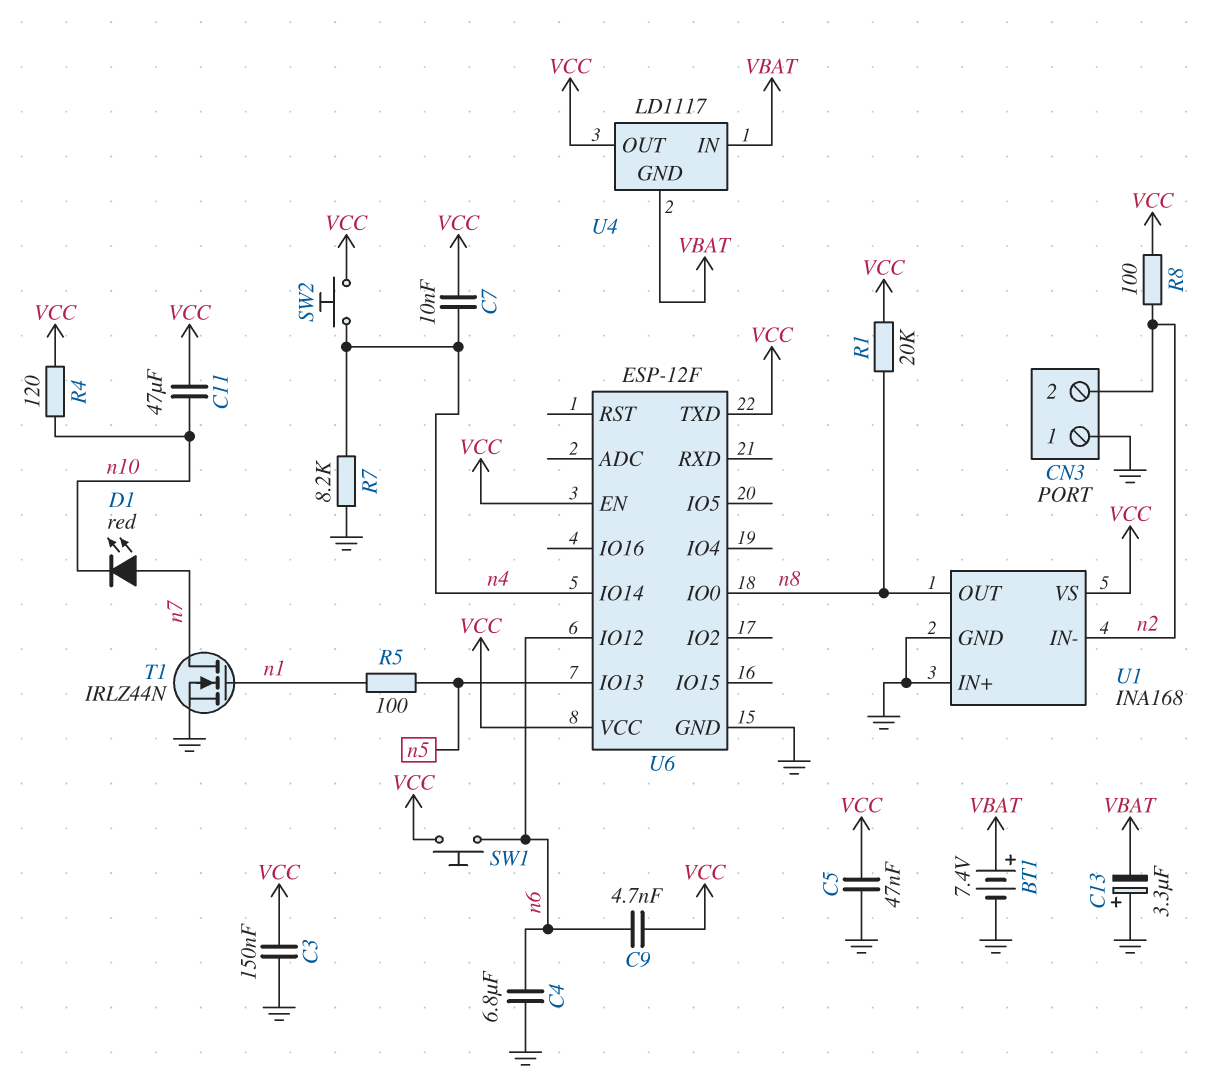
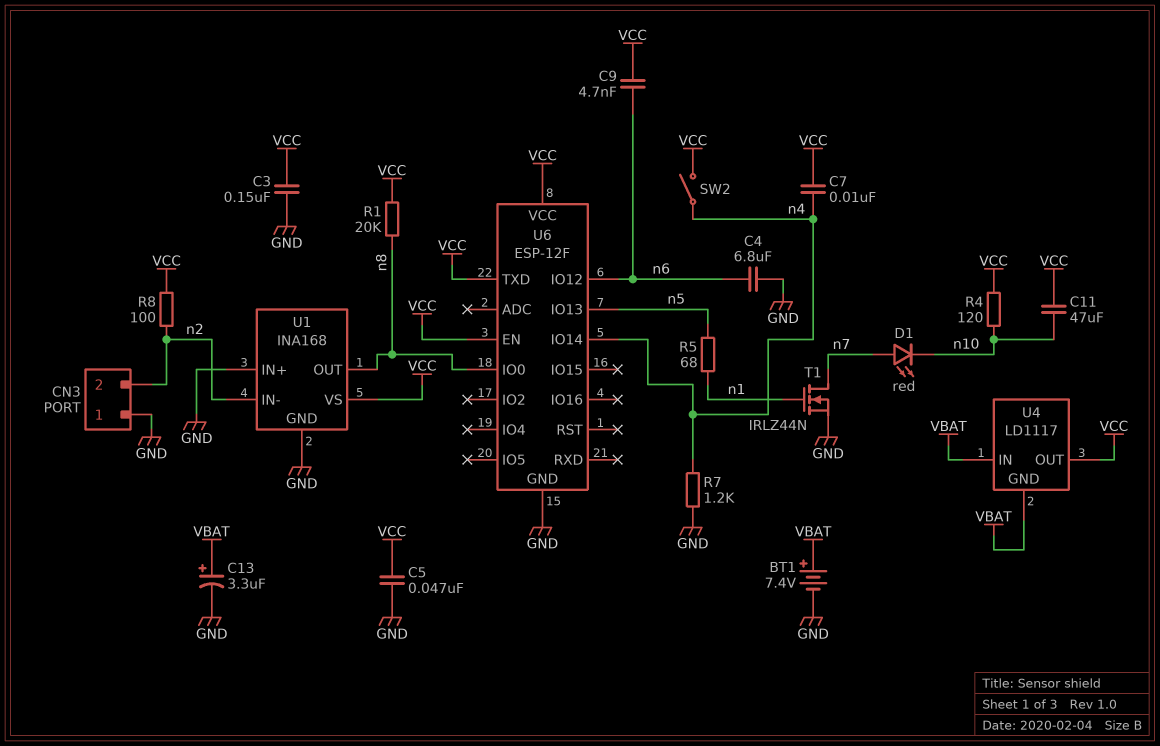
C13: 3.3uF (plus GND, minus VBAT) -> 3.3uF (plus VBAT, minus GND)
R5: 100 (n1, n5) -> 68 (n1, n5)
R7: 8.2k (GND, n4) -> 1.2k (GND, n4)
SW1: button (VCC, n6) -> none
SW2: button (VCC, n4) -> switch (VCC, n4)

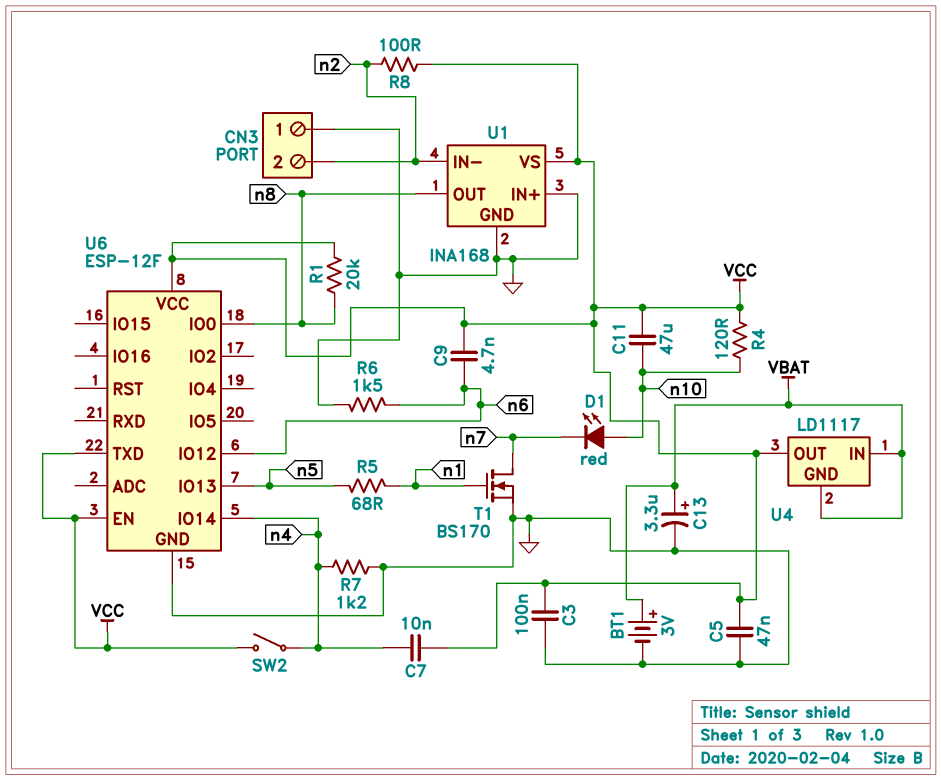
BT1: 7.4V (plus VBAT, minus GND) -> 3V (plus VBAT, minus GND)
C3: 150nF (GND, VCC) -> 100nF (GND, VCC)
C4: 6.8uF (GND, n6) -> none
D1: LED red (A n7, K n10) -> LED red (A n10, K n7)
R6: none -> 1.5k (GND, n6)
T1: NMOS IRLZ44N (G n1, D n7, S GND) -> NMOS BS170 (G n1, D n7, S GND)

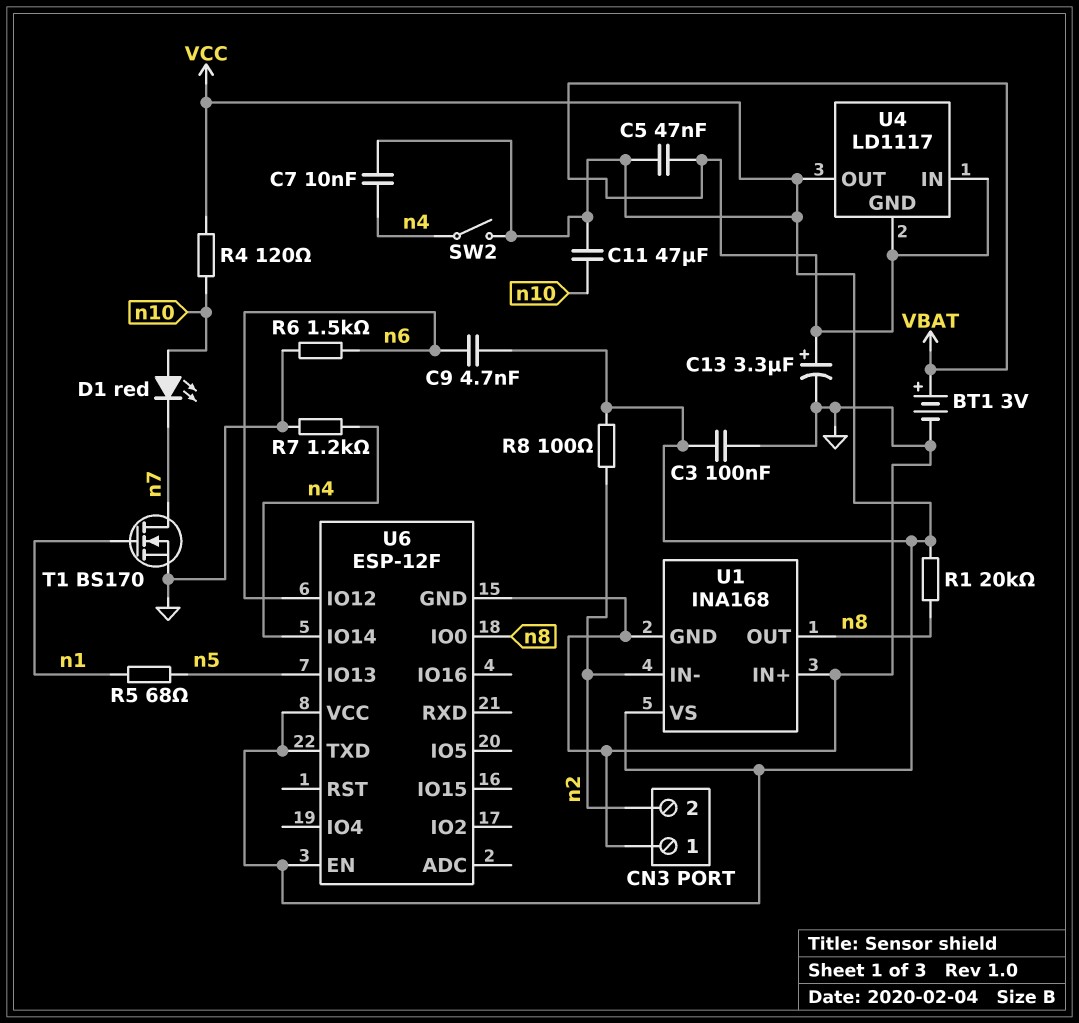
C5: 47nF (GND, VCC) -> 47nF (VBAT, VCC)

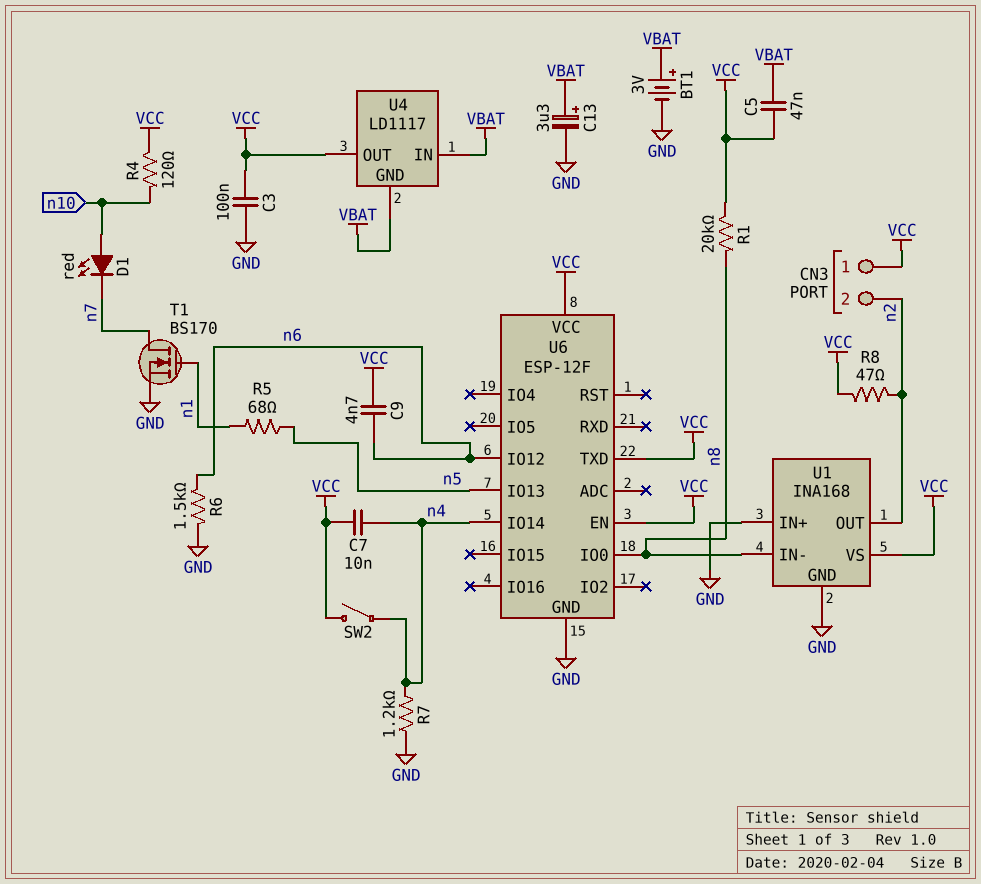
C11: 47uF (VCC, n10) -> none
CN3 pin 1: GND -> VCC
R8: 100 (VCC, n2) -> 47 (VCC, n2)
U1 pin IN-: n2 -> n8
U1 pin OUT: n8 -> n2

